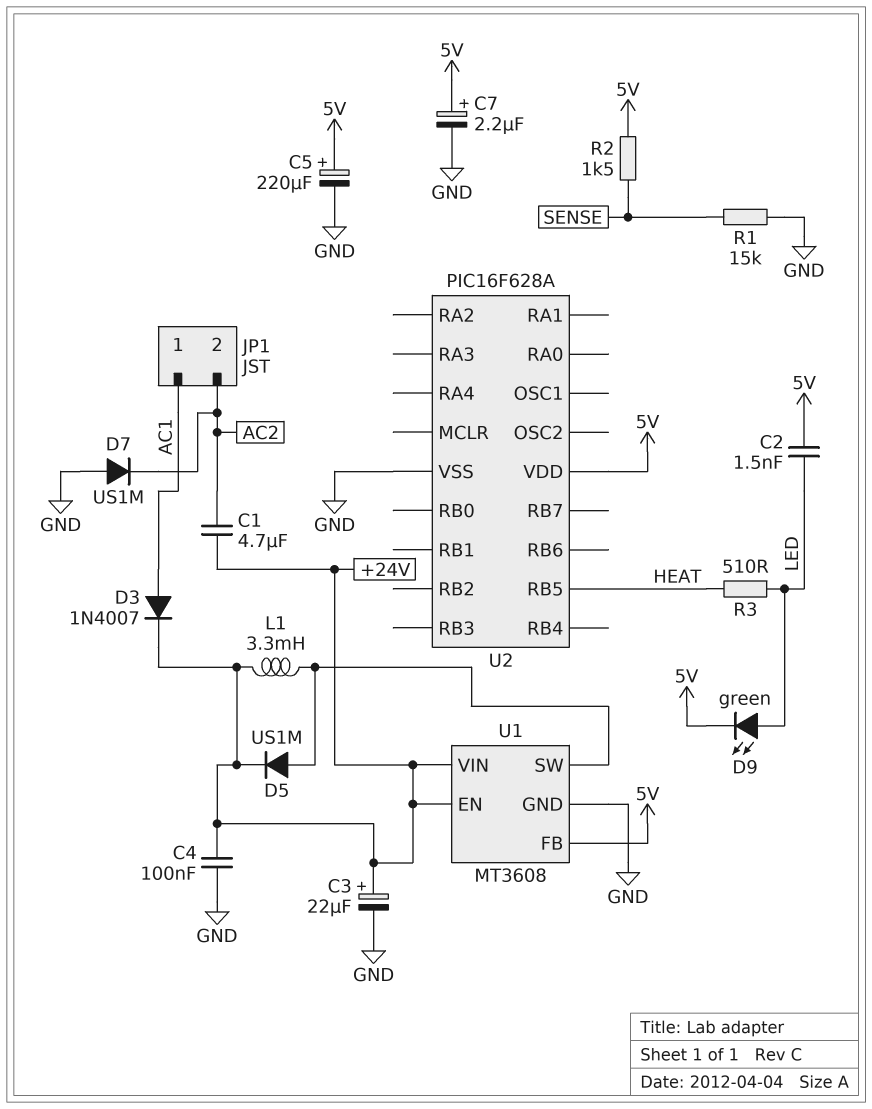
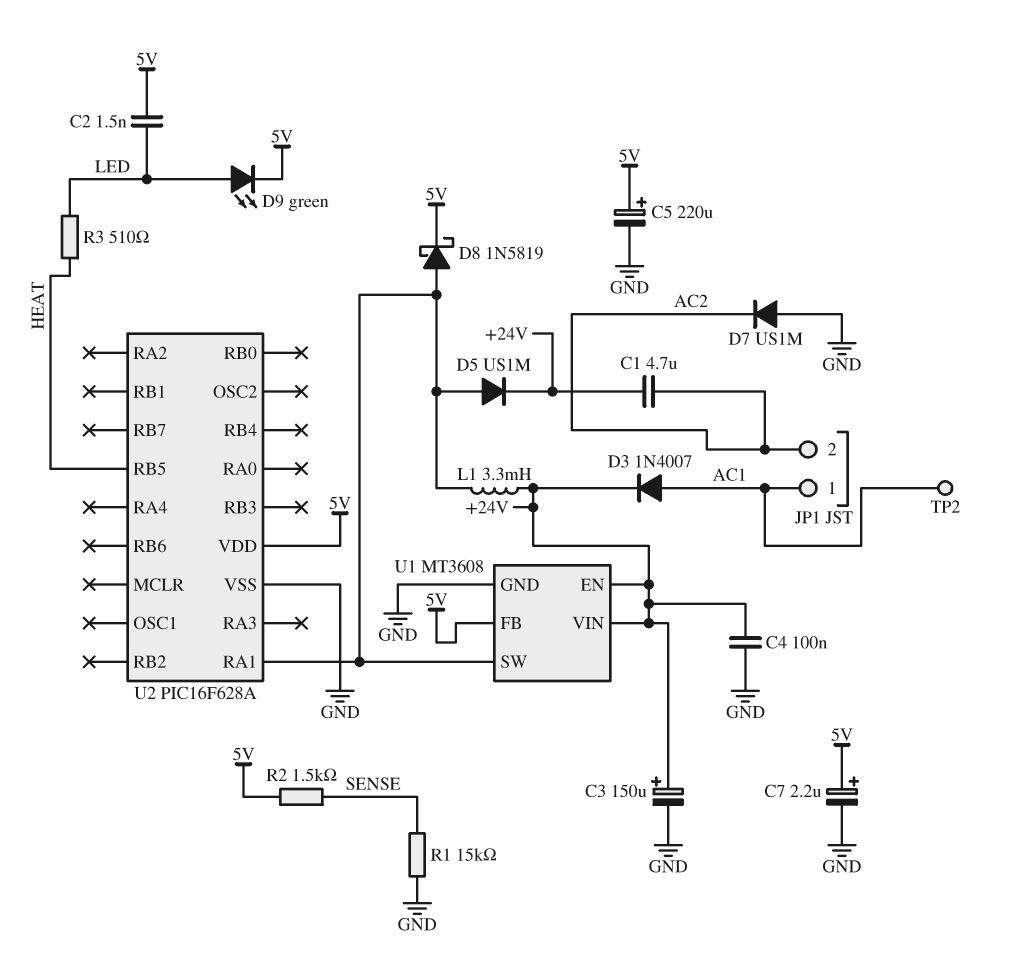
C3: 22uF (plus +24V, minus GND) -> 150uF (plus +24V, minus GND)
D8: none -> schottky 1N5819 (A U1/SW, K 5V)
TP2: none -> test point (AC1)
U2 pin RA1: none -> U1/SW

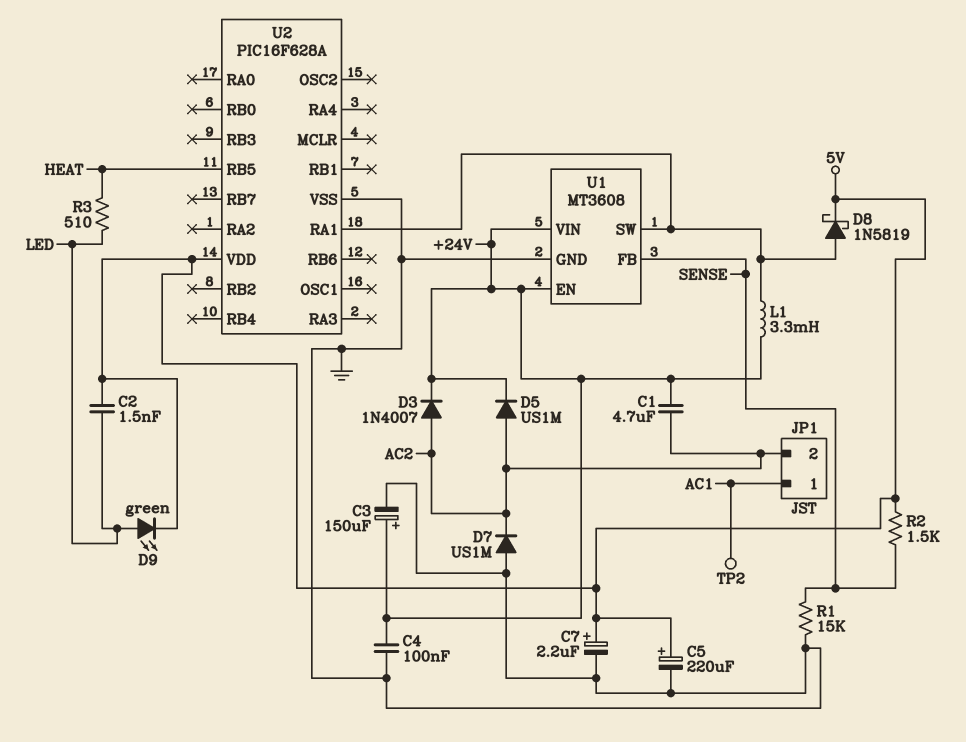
D3: diode 1N4007 (A AC1, K +24V) -> diode 1N4007 (A AC2, K +24V)
D5: diode US1M (A U1/SW, K +24V) -> diode US1M (A AC2, K +24V)
U1 pin FB: 5V -> SENSE

